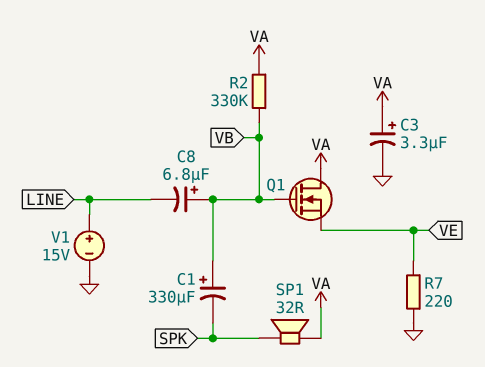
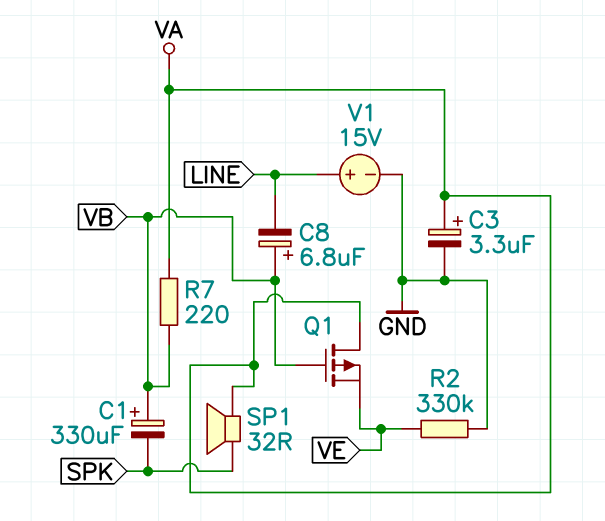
Q1: NMOS (G VB, D VA, S VE) -> PMOS (G VB, D VA, S VE)
R2: 330k (VA, VB) -> 330k (GND, VE)
R7: 220 (GND, VE) -> 220 (VA, VB)

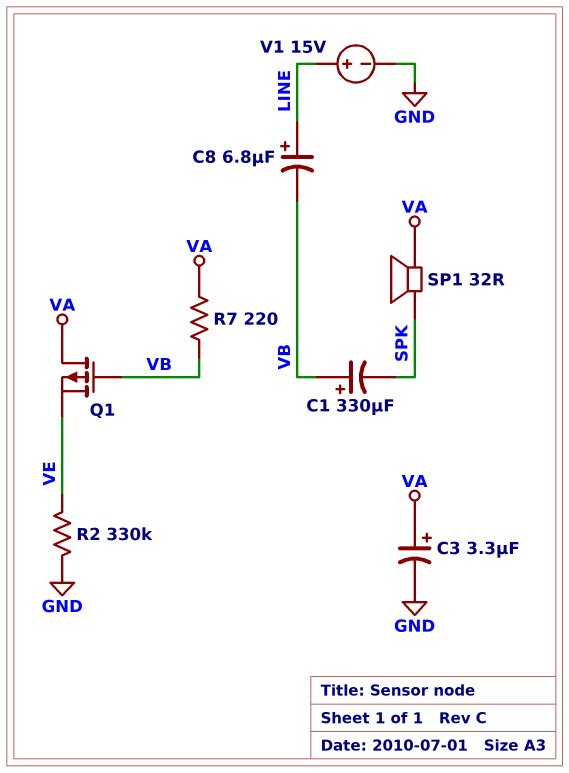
C8: 6.8uF (plus VB, minus LINE) -> 6.8uF (plus LINE, minus VB)

